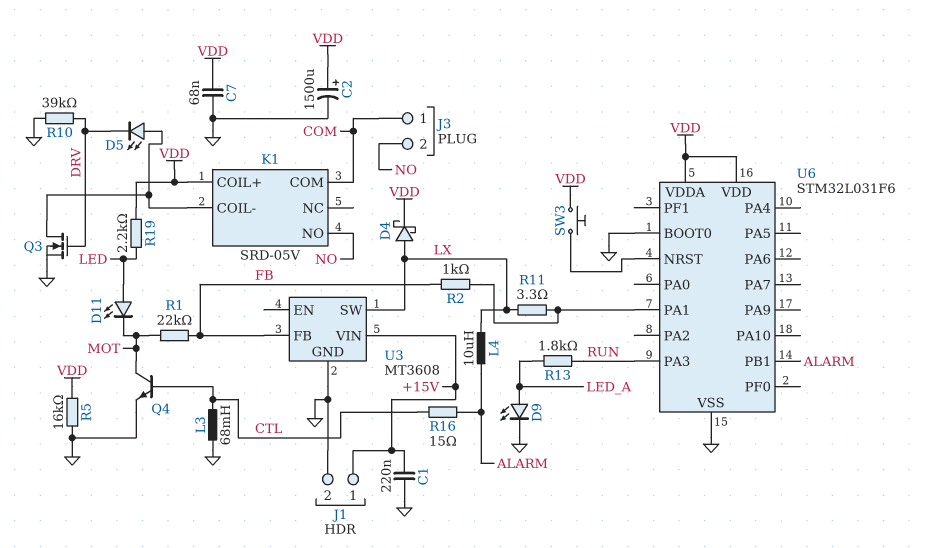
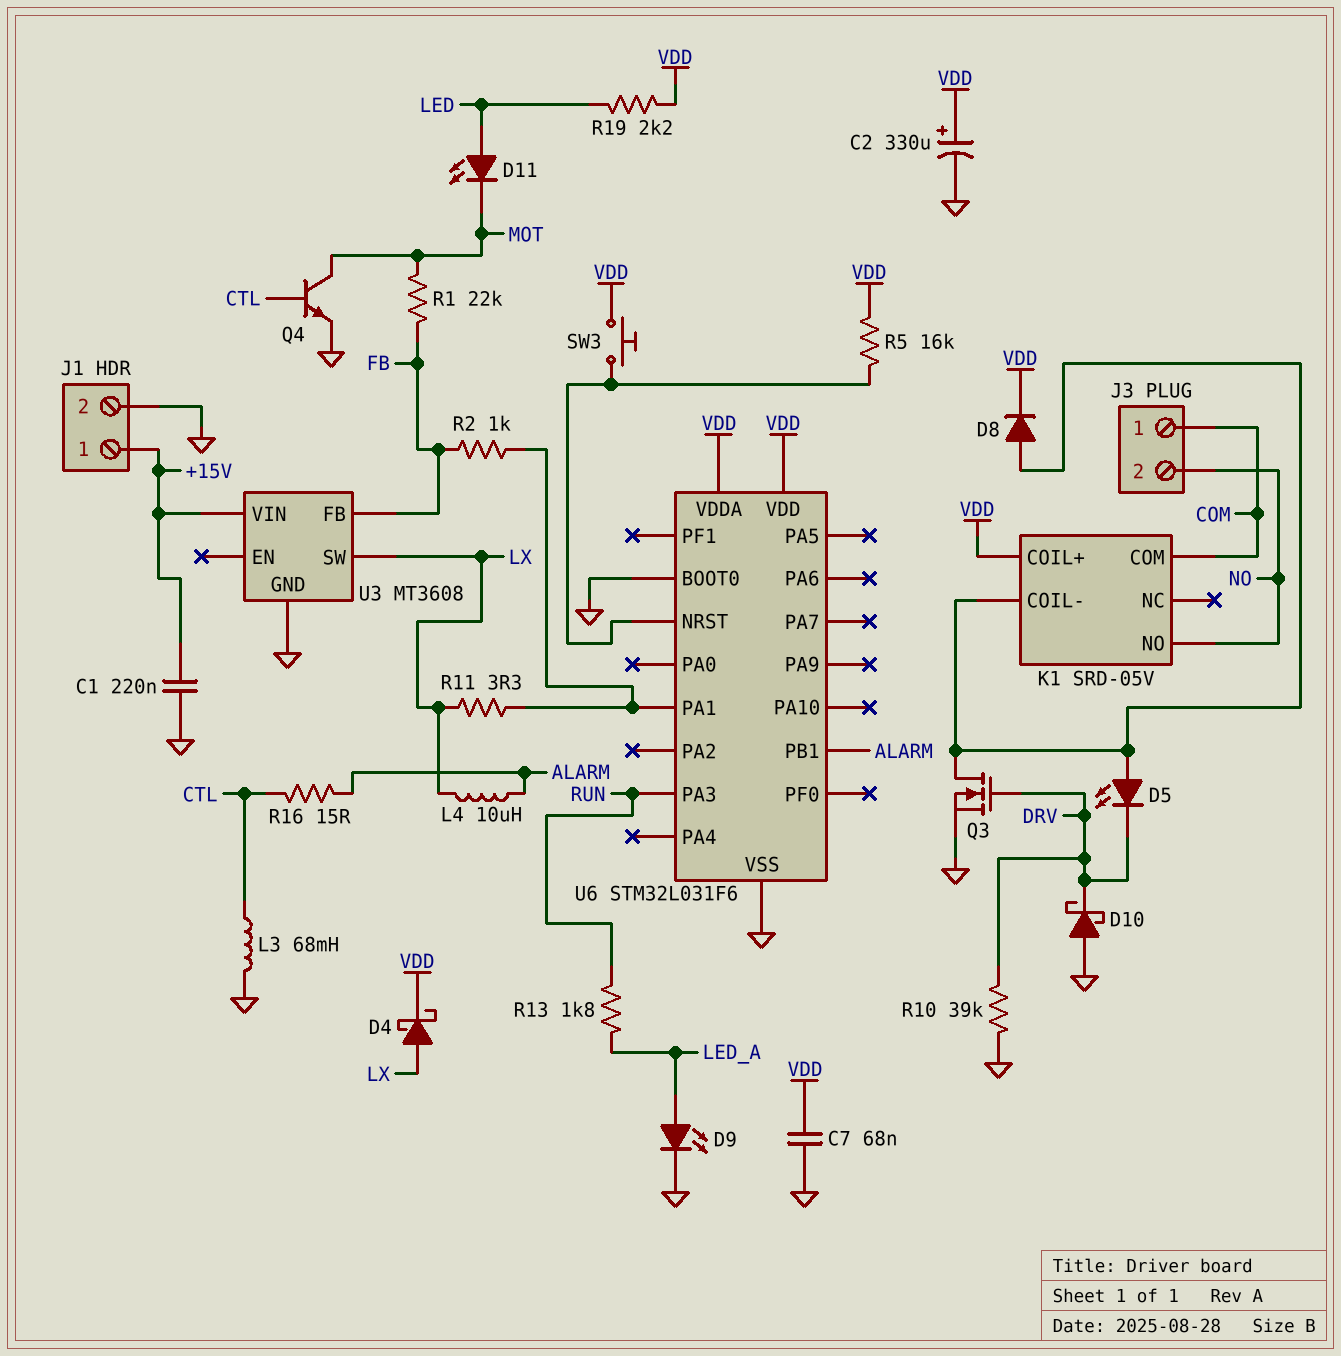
C2: 1500uF (plus VDD, minus GND) -> 330uF (plus VDD, minus GND)
D8: none -> diode (A K1/COIL-, K VDD)
D10: none -> schottky (A GND, K DRV)
R5: 16k (GND, VDD) -> 16k (U6/NRST, VDD)

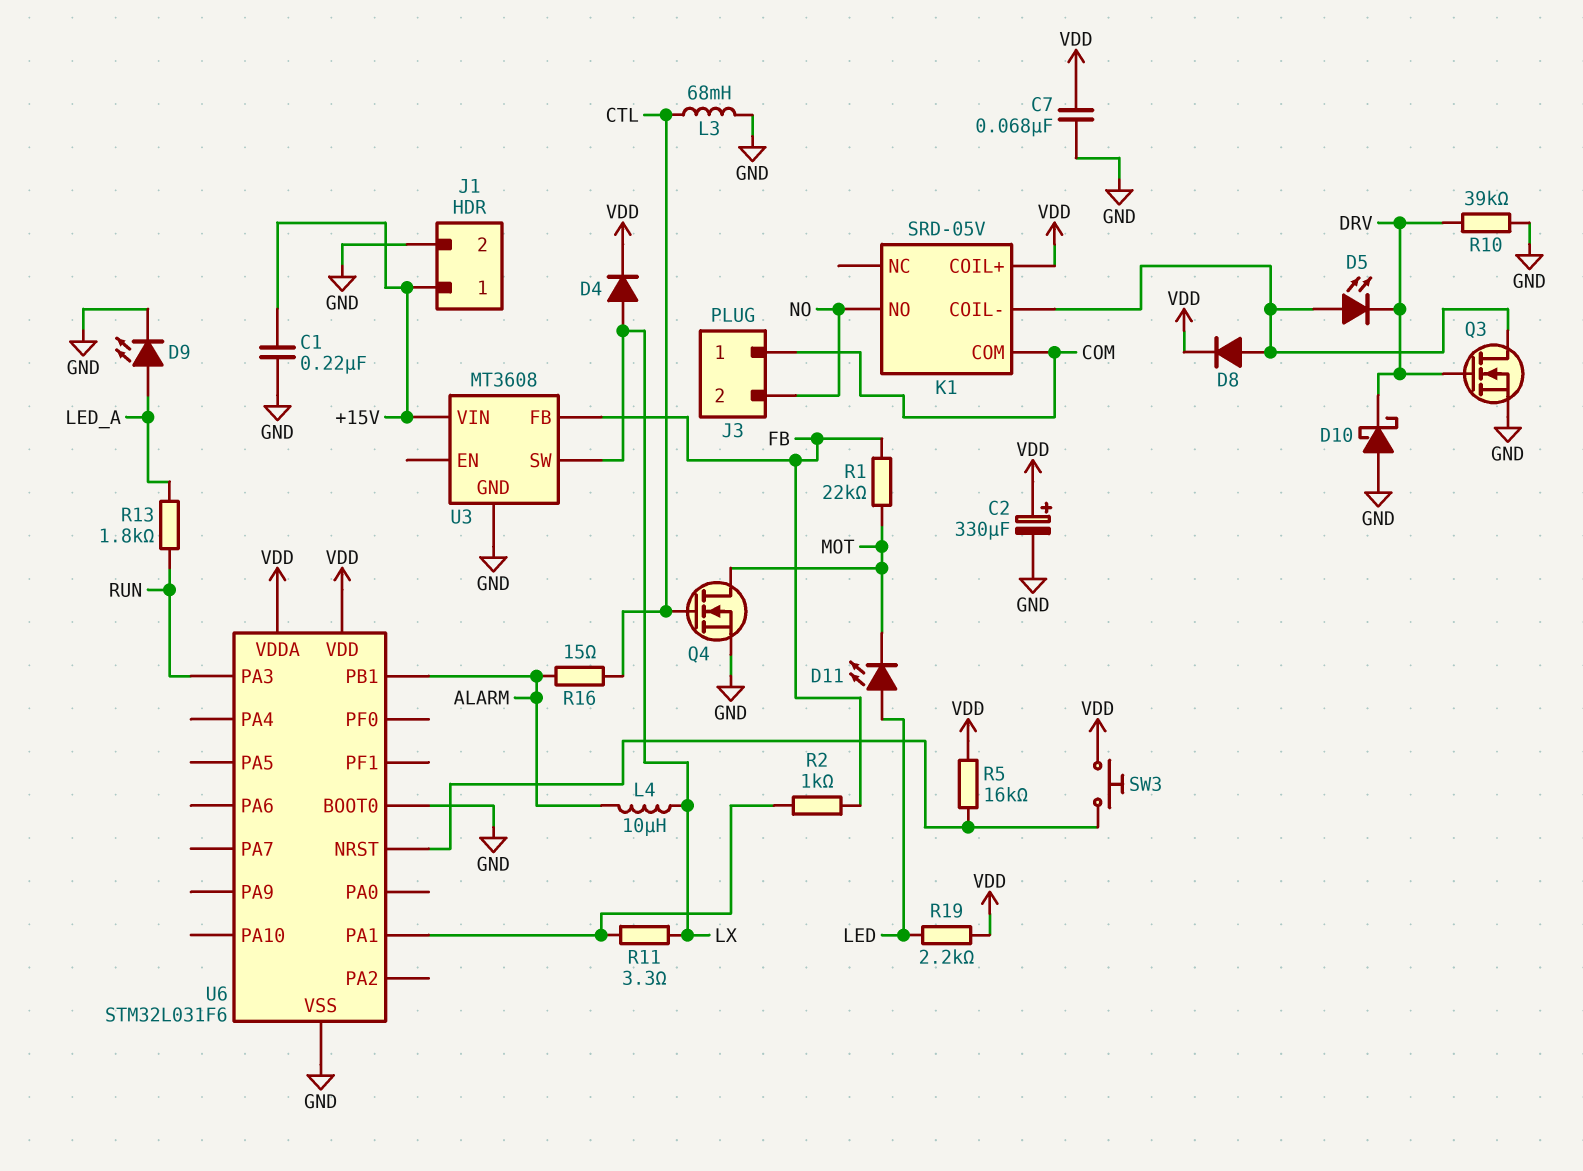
D4: schottky (A LX, K VDD) -> diode (A LX, K VDD)
Q4: NPN (B CTL, C MOT, E GND) -> NMOS (G CTL, D MOT, S GND)

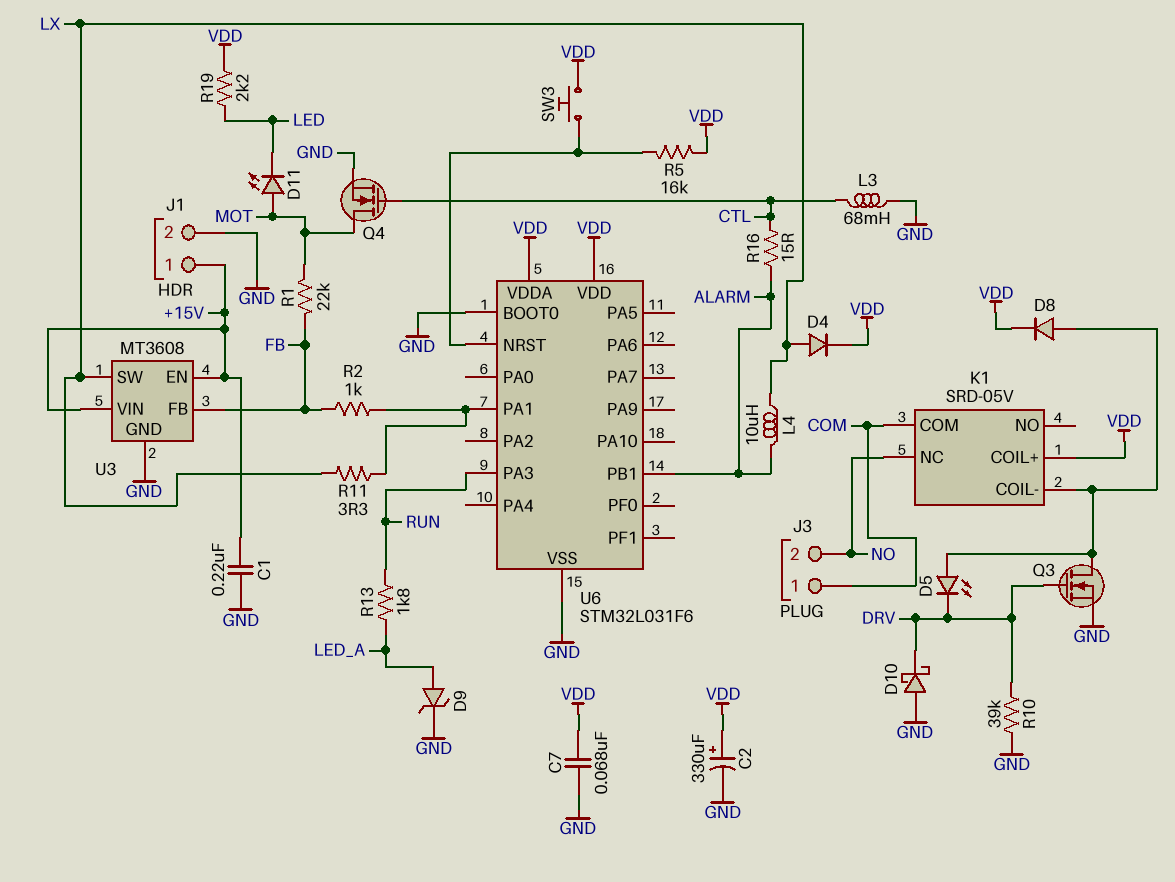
D9: LED (A LED_A, K GND) -> zener (A LED_A, K GND)
D11: LED (A LED, K MOT) -> LED (A MOT, K LED)
K1 pin NC: none -> NO
K1 pin NO: NO -> none
U3 pin EN: none -> +15V

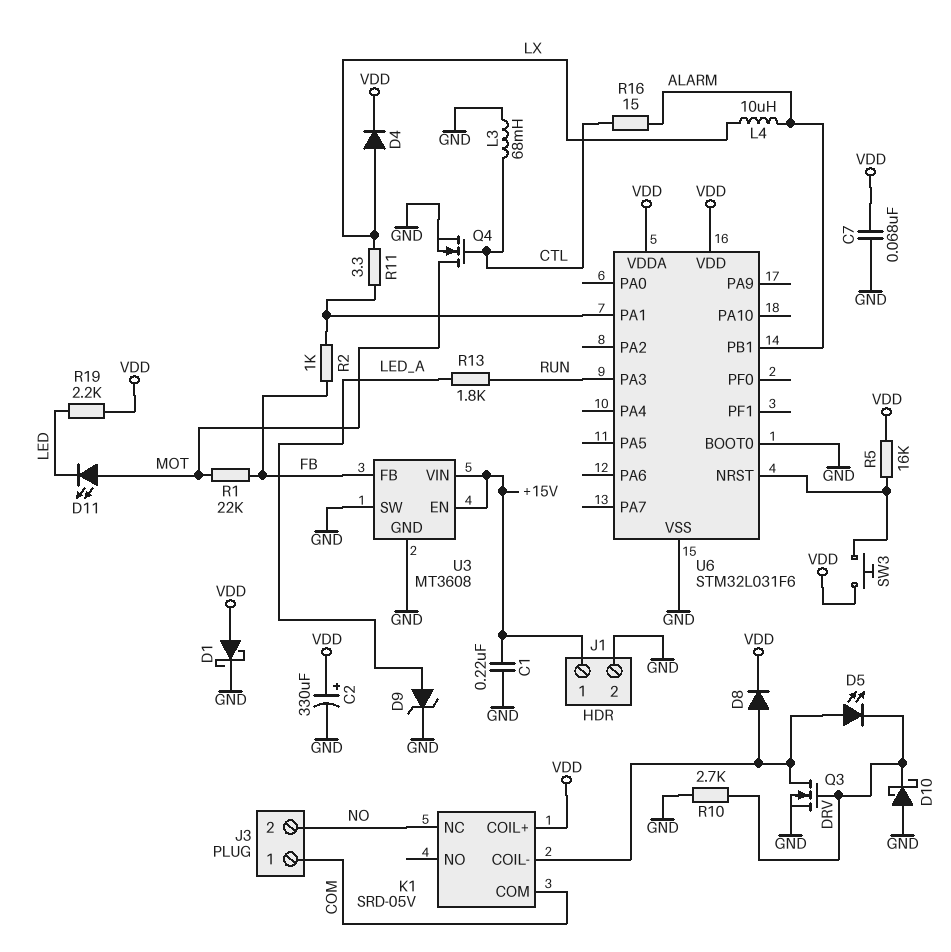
D1: none -> schottky (A VDD, K GND)
R10: 39k (DRV, GND) -> 2.7k (DRV, GND)
U3 pin SW: LX -> GND

